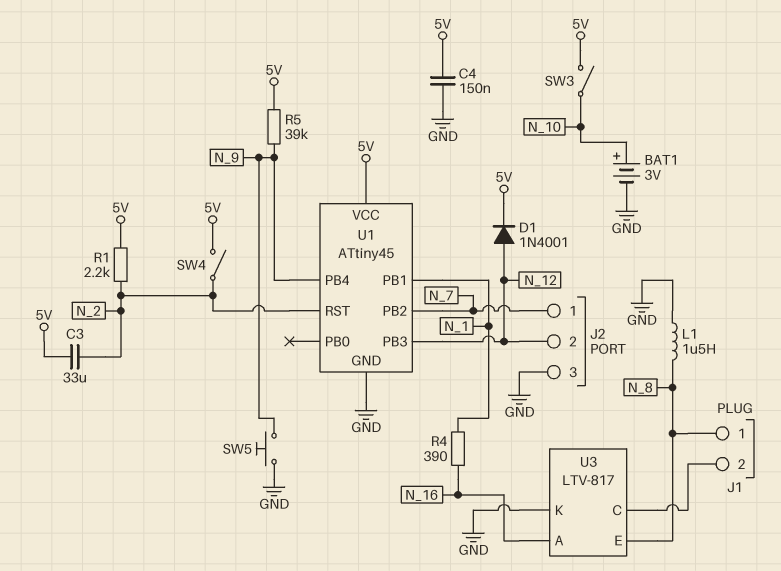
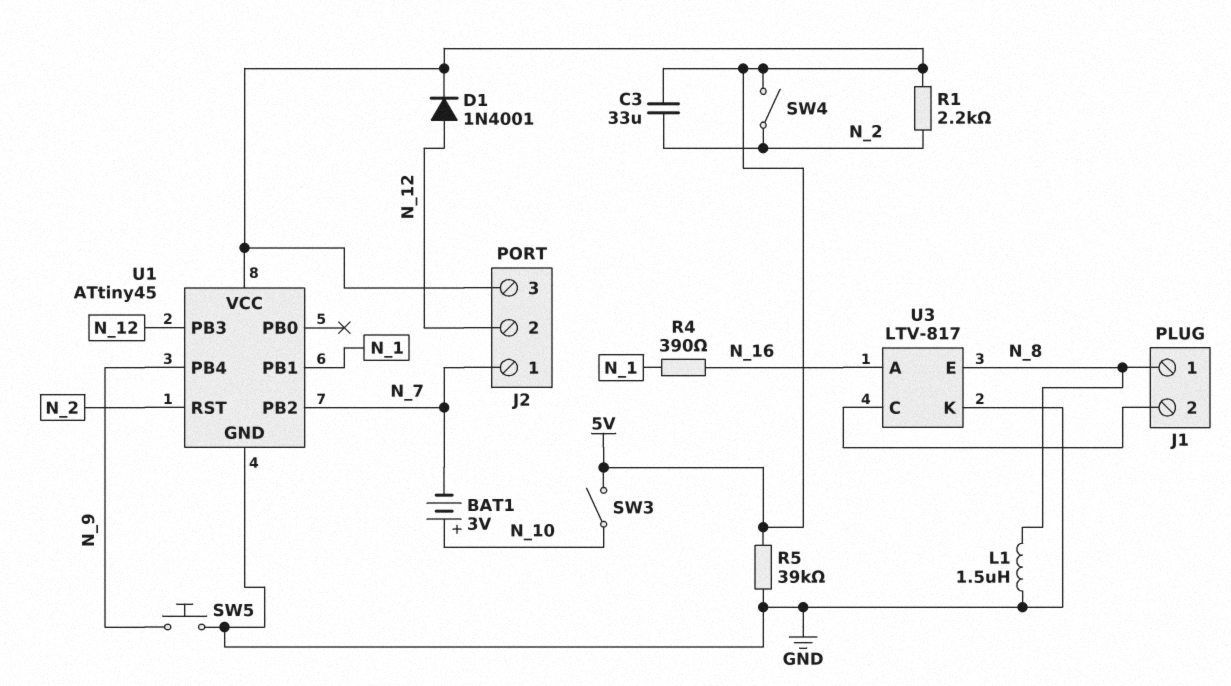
BAT1: 3V (plus N_10, minus GND) -> 3V (plus N_10, minus N_7)
C4: 150nF (5V, GND) -> none
J2 pin 3: GND -> 5V
R5: 39k (5V, N_9) -> 39k (5V, GND)

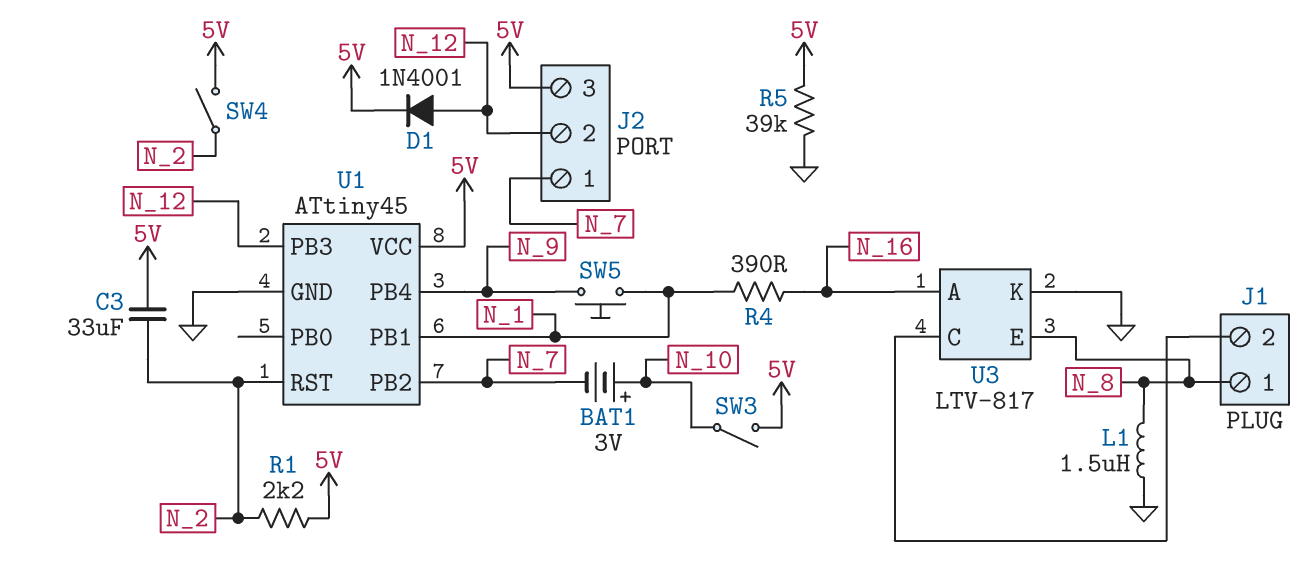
SW5: button (GND, N_9) -> button (N_1, N_9)

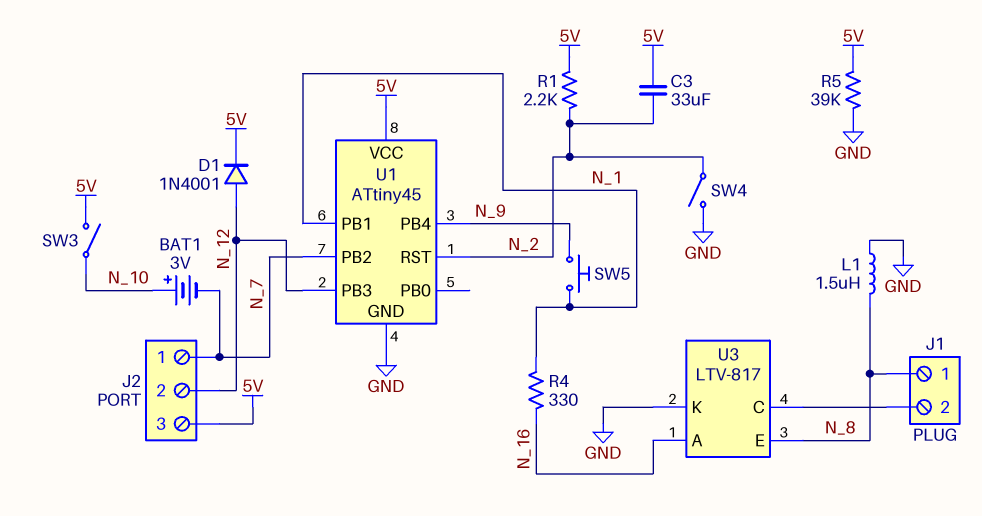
R4: 390 (N_1, N_16) -> 330 (N_1, N_16)
SW4: switch (5V, N_2) -> switch (GND, N_2)

